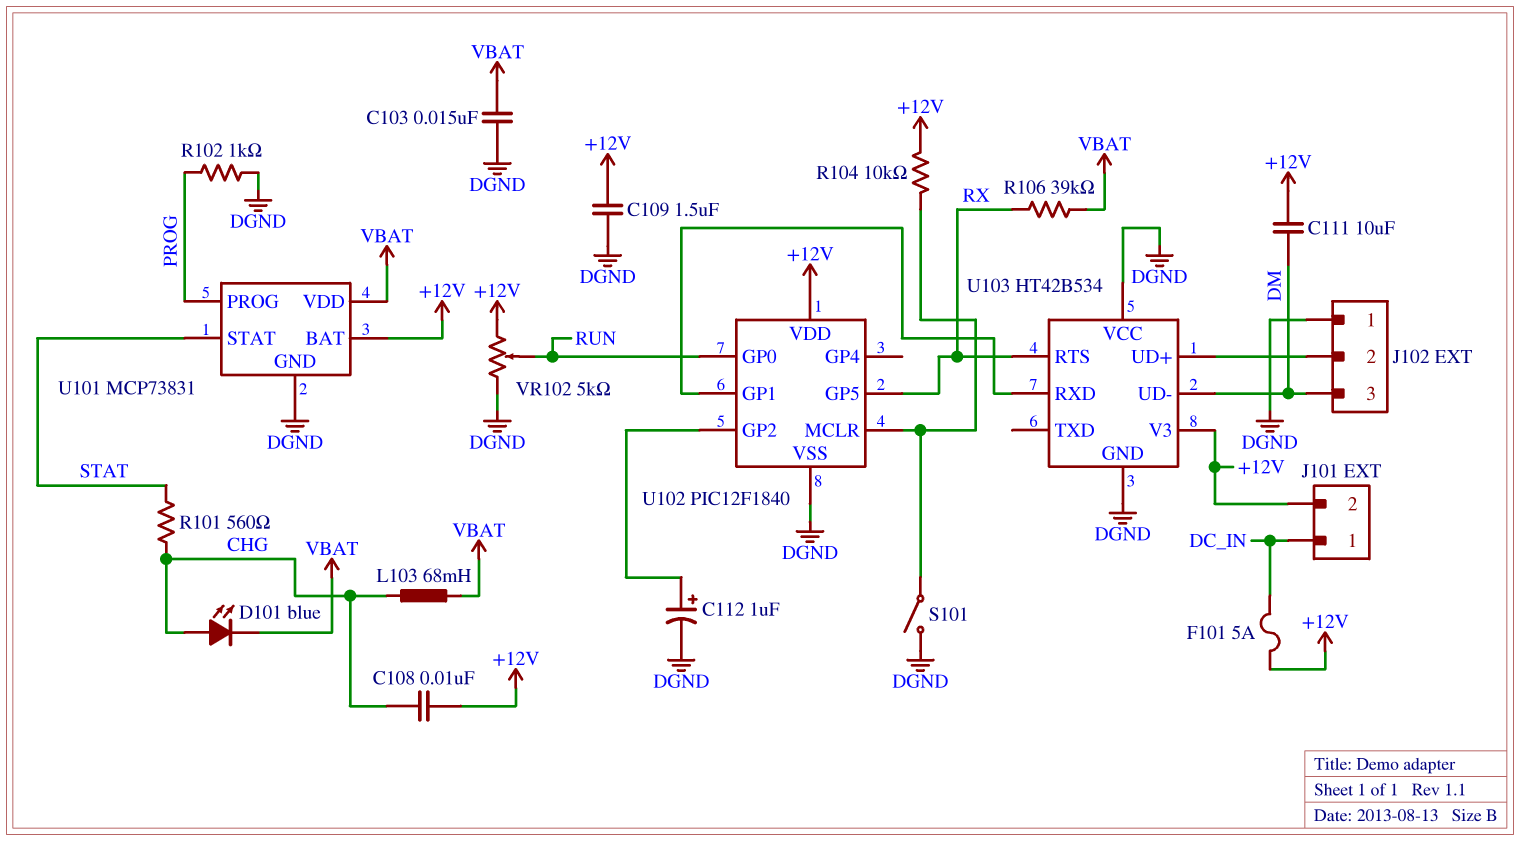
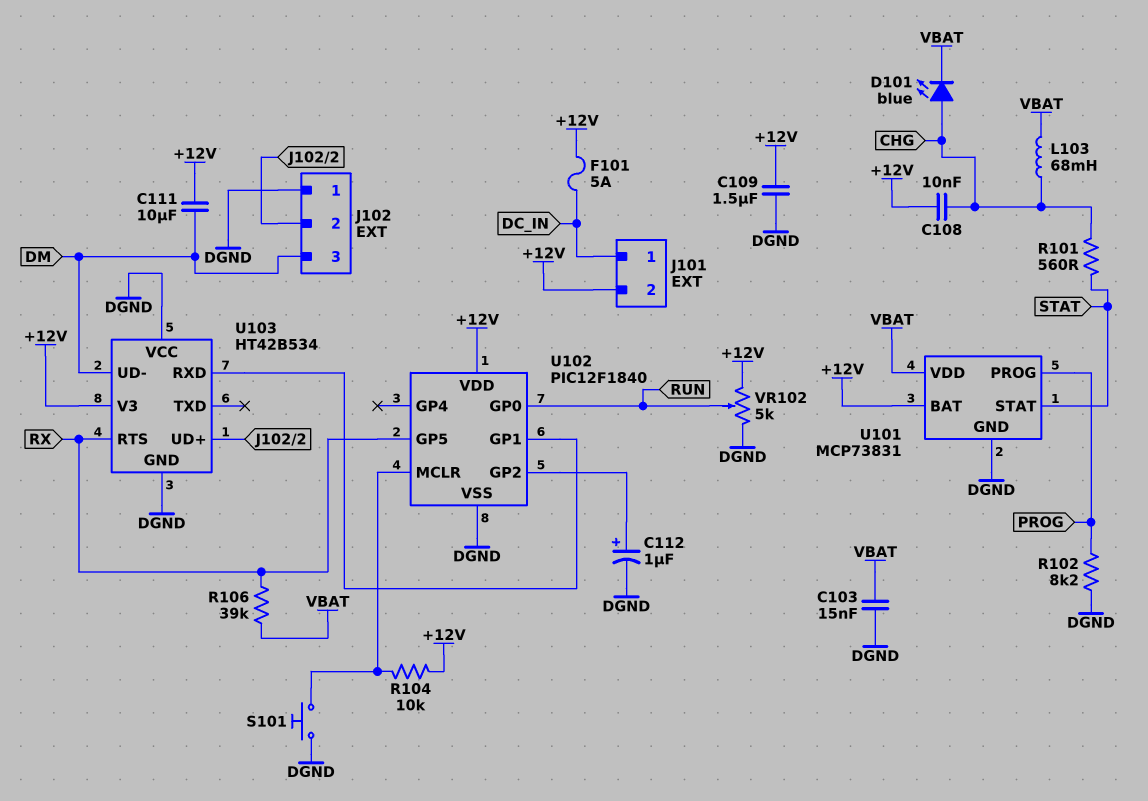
R102: 1k (DGND, PROG) -> 8.2k (DGND, PROG)
S101: switch (DGND, U102/MCLR) -> button (DGND, U102/MCLR)

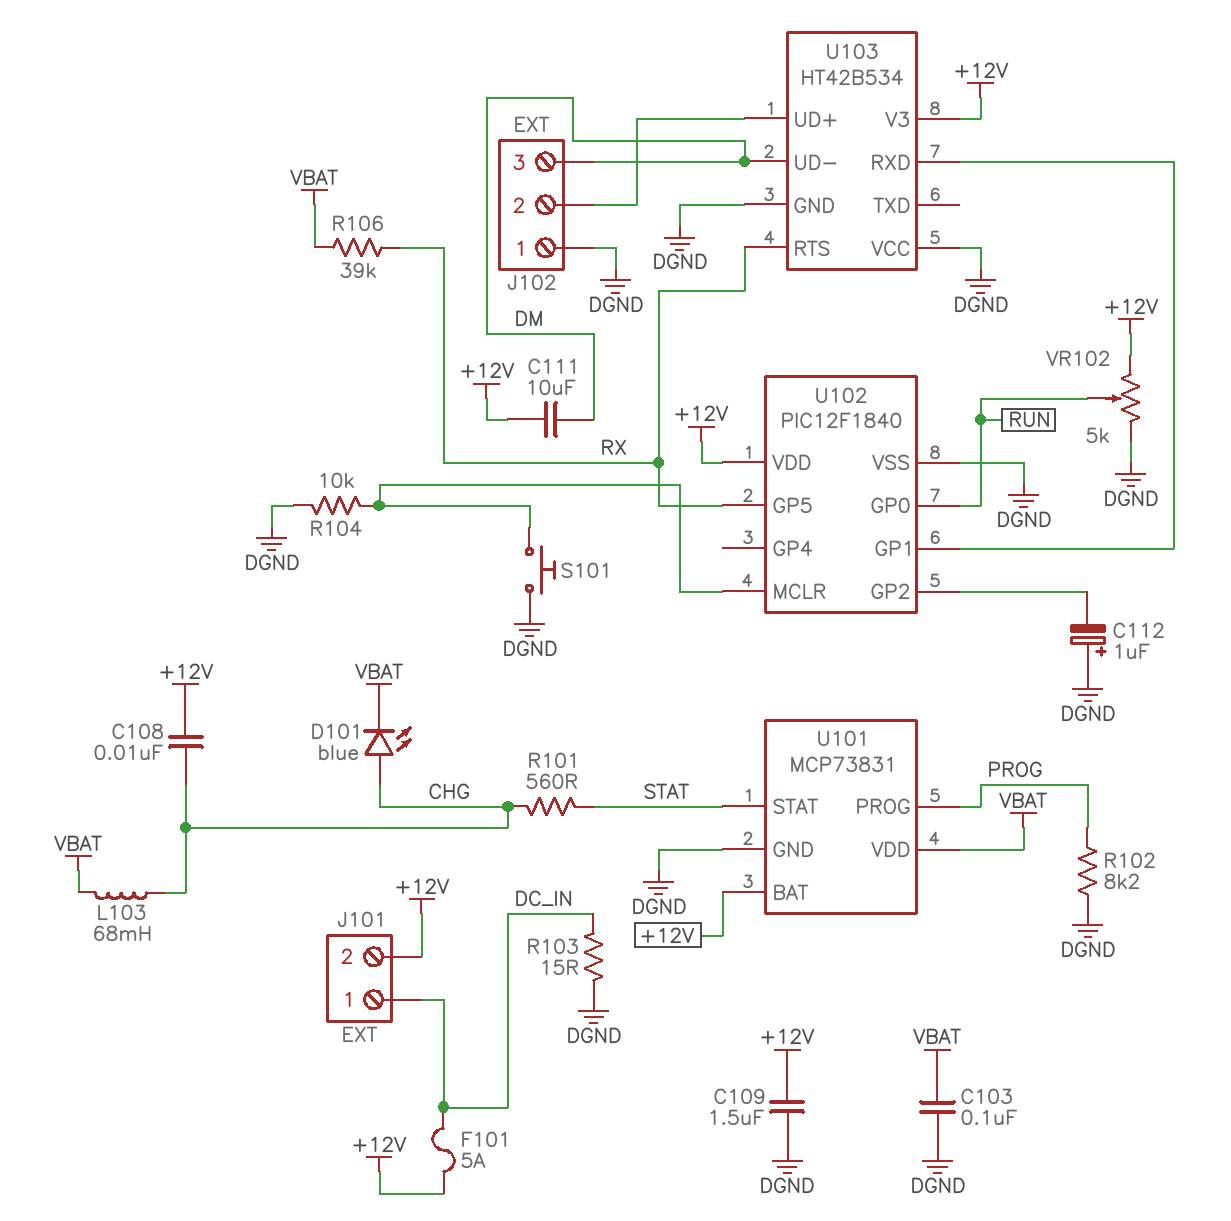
C103: 15nF (DGND, VBAT) -> 100nF (DGND, VBAT)
C112: 1uF (plus U102/GP2, minus DGND) -> 1uF (plus DGND, minus U102/GP2)
R103: none -> 15 (DC_IN, DGND)
R104: 10k (+12V, U102/MCLR) -> 10k (DGND, U102/MCLR)

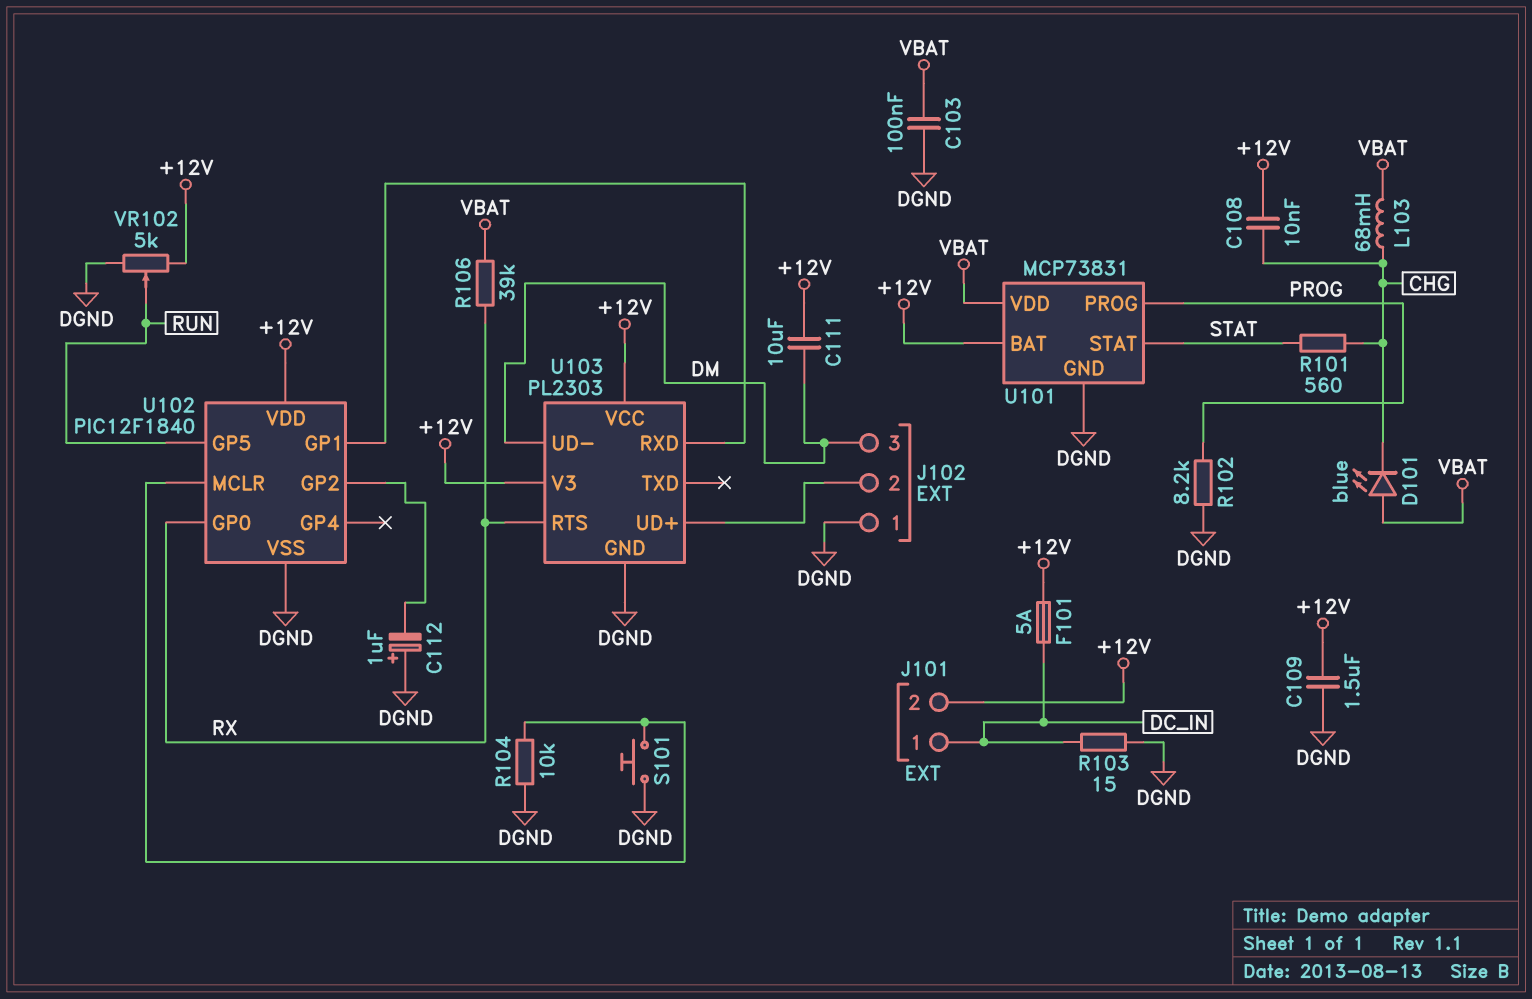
D101: LED blue (A CHG, K VBAT) -> LED blue (A VBAT, K CHG)
U102 pin GP0: RUN -> RX
U102 pin GP5: RX -> RUN
U103: HT42B534 -> PL2303
U103 pin VCC: DGND -> +12V

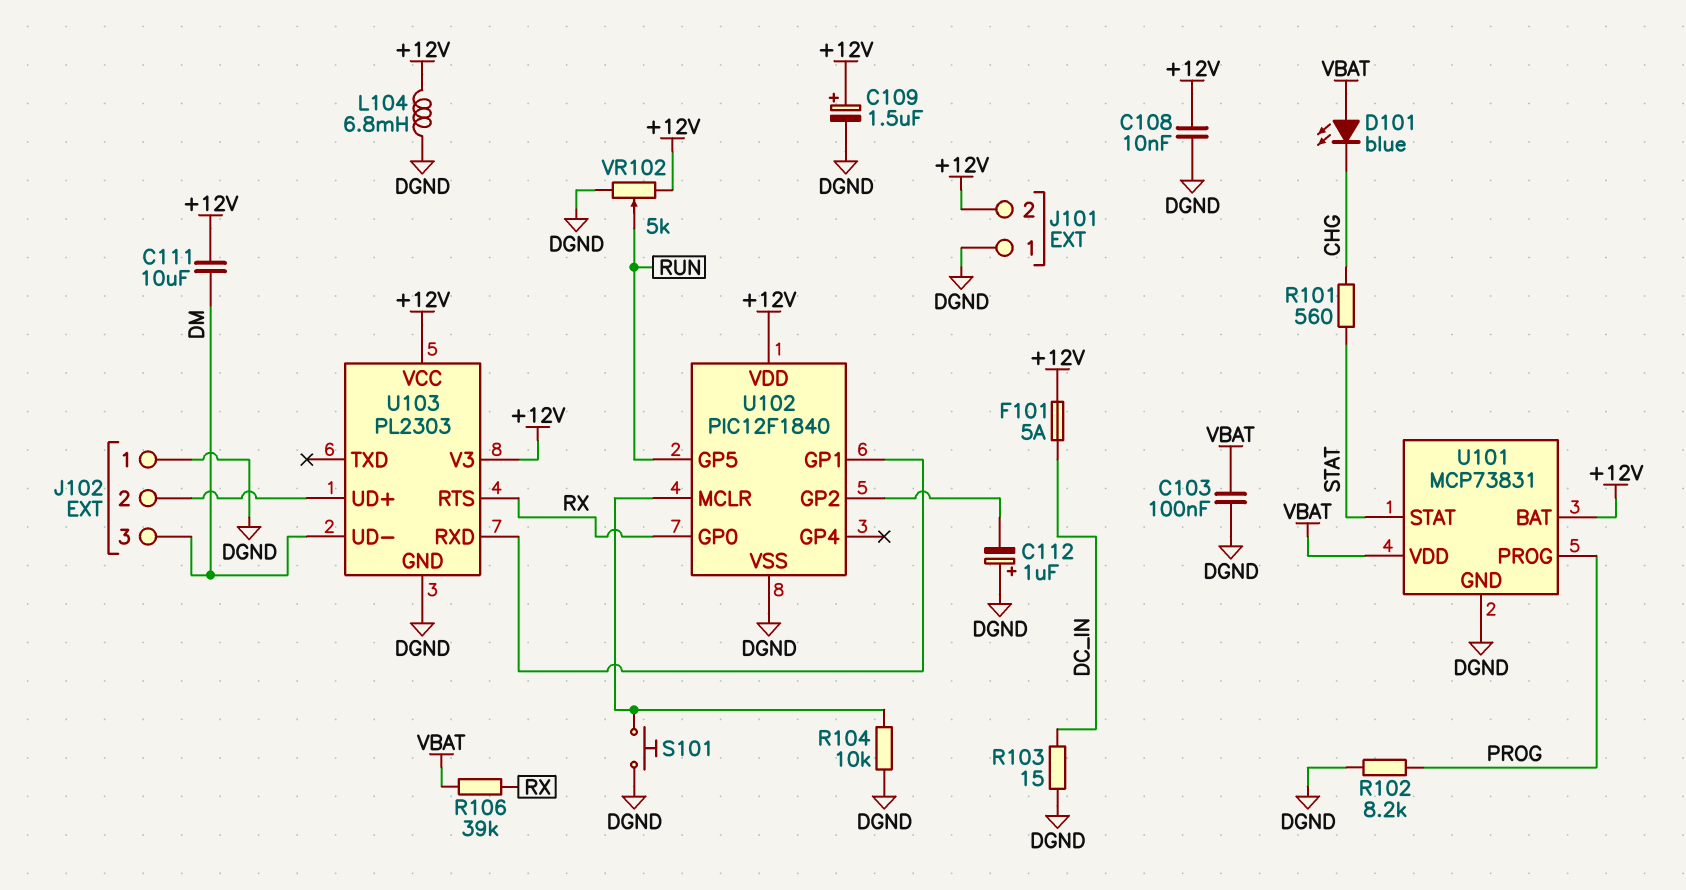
C108: 10nF (+12V, CHG) -> 10nF (+12V, DGND)
C109: 1.5uF (+12V, DGND) -> 1.5uF (plus +12V, minus DGND)
J101 pin 1: DC_IN -> DGND
L103: 68mH (CHG, VBAT) -> none
L104: none -> 6.8mH (+12V, DGND)

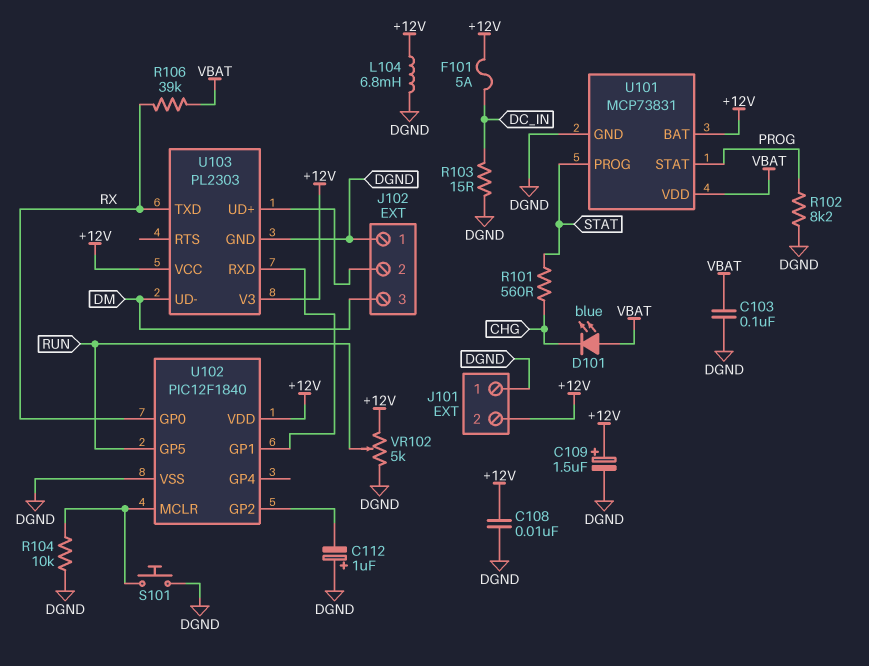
C111: 10uF (+12V, DM) -> none
U101 pin PROG: PROG -> STAT
U101 pin STAT: STAT -> PROG
U103 pin RTS: RX -> none
U103 pin TXD: none -> RX

